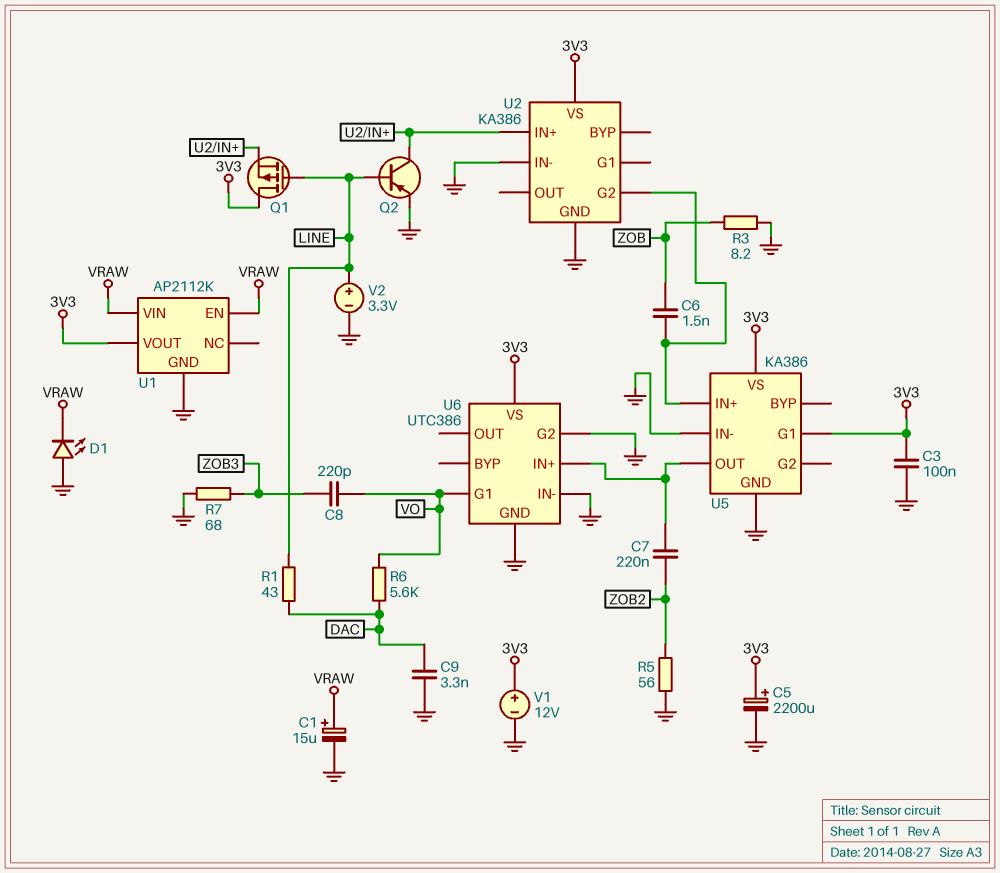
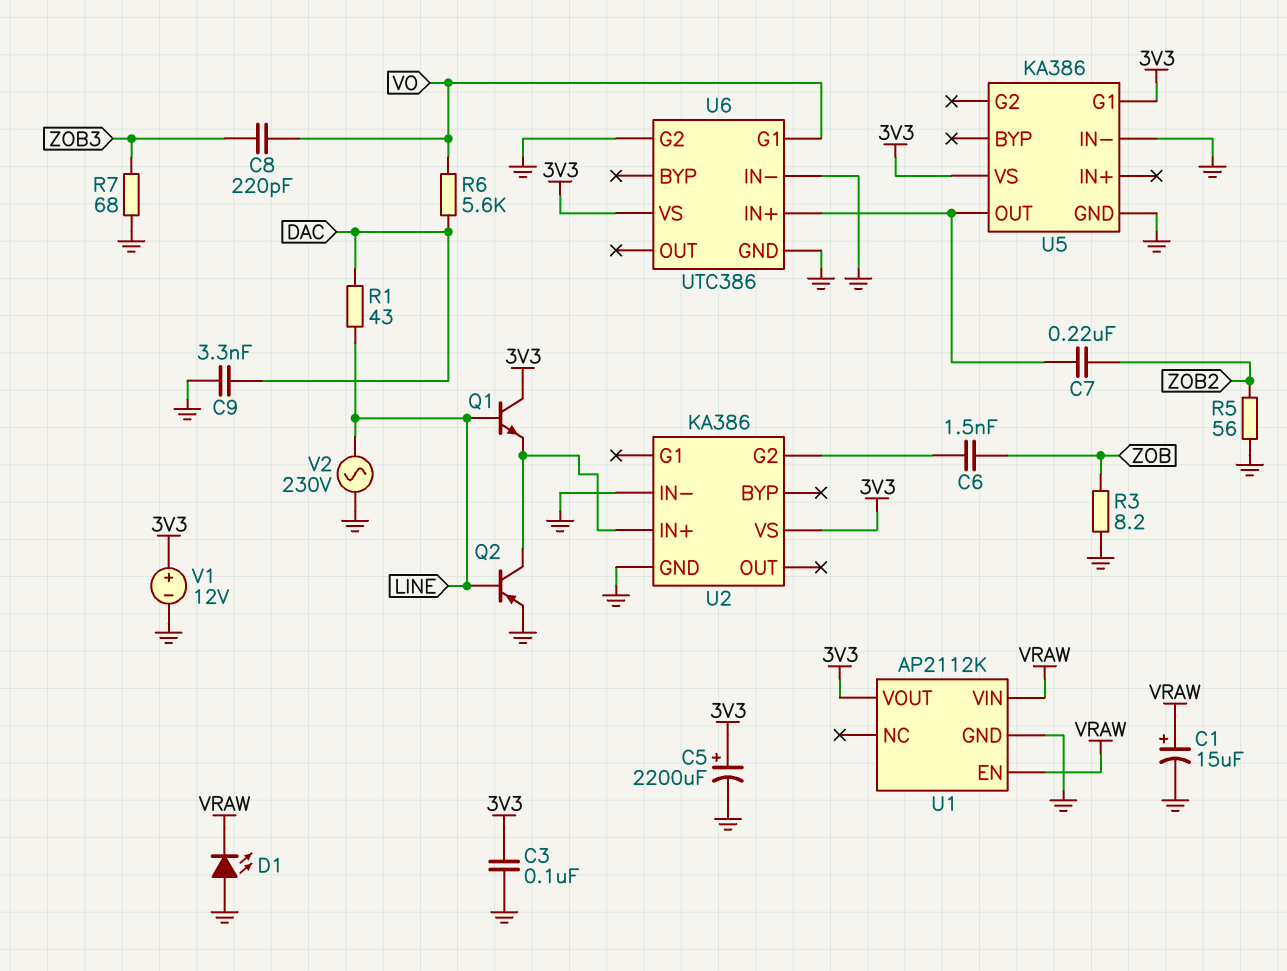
Q1: PMOS (G LINE, D 3V3, S U2/IN+) -> NPN (B LINE, C 3V3, E U2/IN+)
U5 pin IN+: U2/G2 -> none
V2: 3.3V (plus LINE, minus GND) -> AC 230V (GND, LINE)

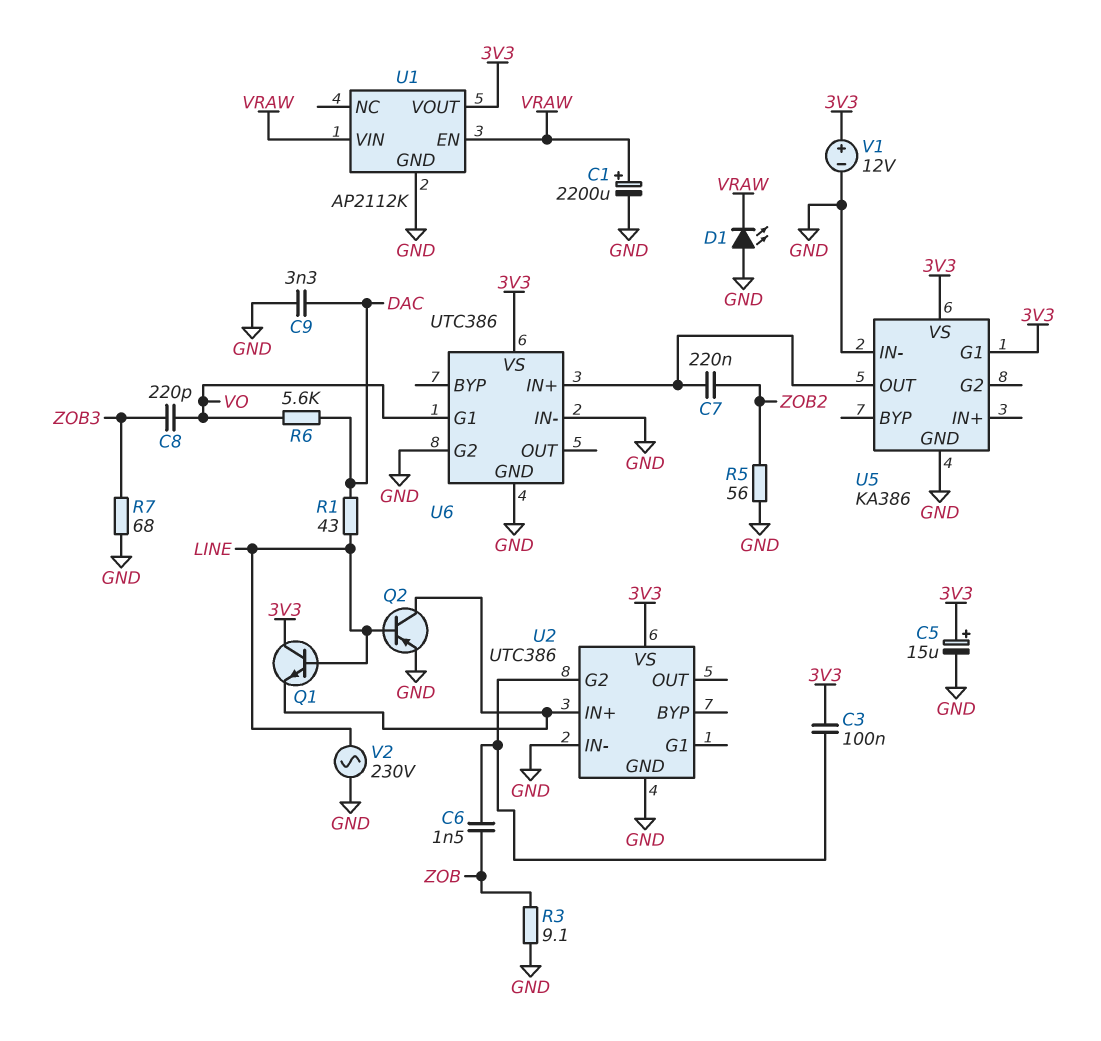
C1: 15uF (plus VRAW, minus GND) -> 2200uF (plus VRAW, minus GND)
C3: 100nF (3V3, GND) -> 100nF (3V3, U2/G2)
C5: 2200uF (plus 3V3, minus GND) -> 15uF (plus 3V3, minus GND)
R3: 8.2 (GND, ZOB) -> 9.1 (GND, ZOB)
U2: KA386 -> UTC386

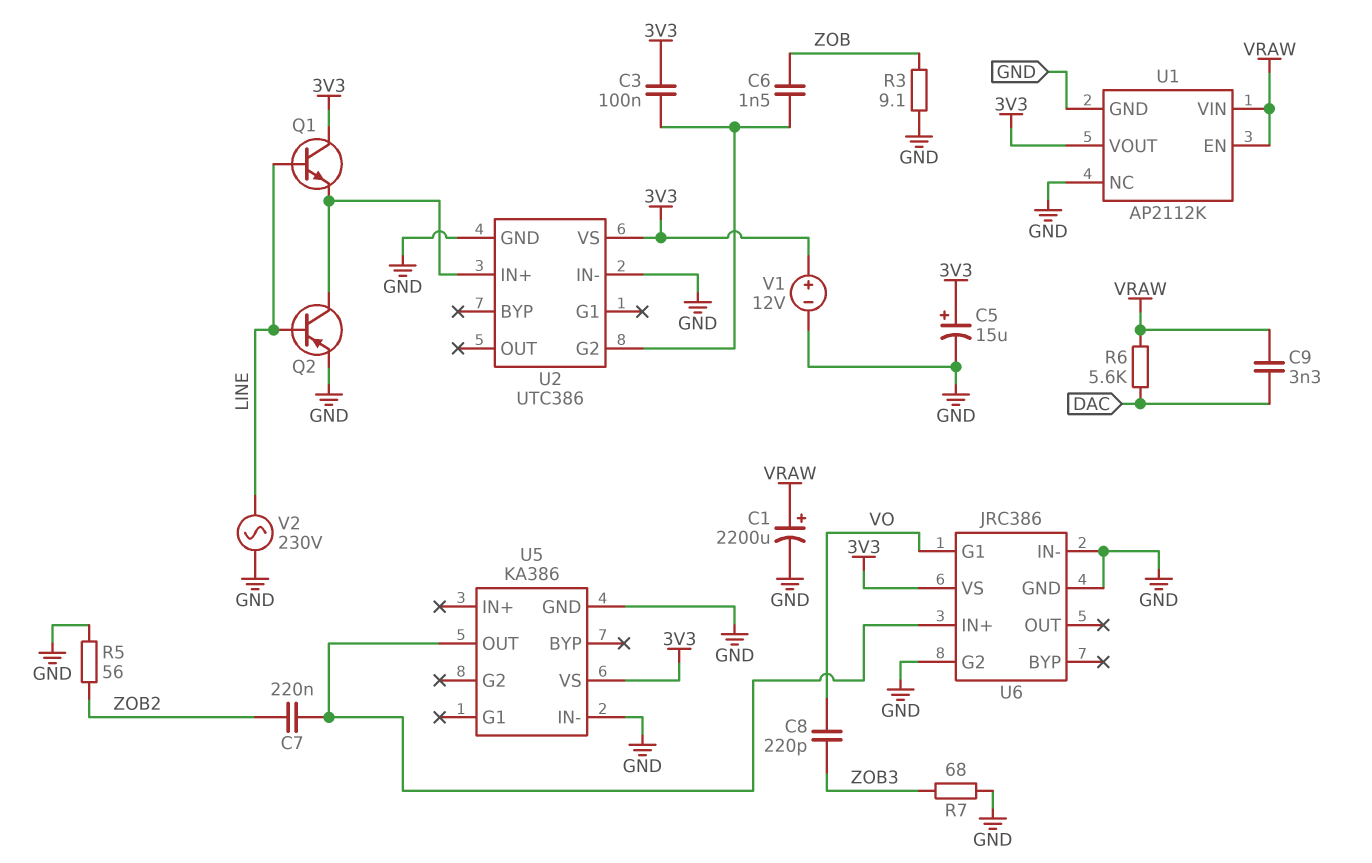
C9: 3.3nF (DAC, GND) -> 3.3nF (DAC, VRAW)
D1: LED (A GND, K VRAW) -> none
R1: 43 (DAC, LINE) -> none
R6: 5.6k (DAC, VO) -> 5.6k (DAC, VRAW)
U1 pin NC: none -> GND
U5 pin G1: 3V3 -> none
U6: UTC386 -> JRC386

